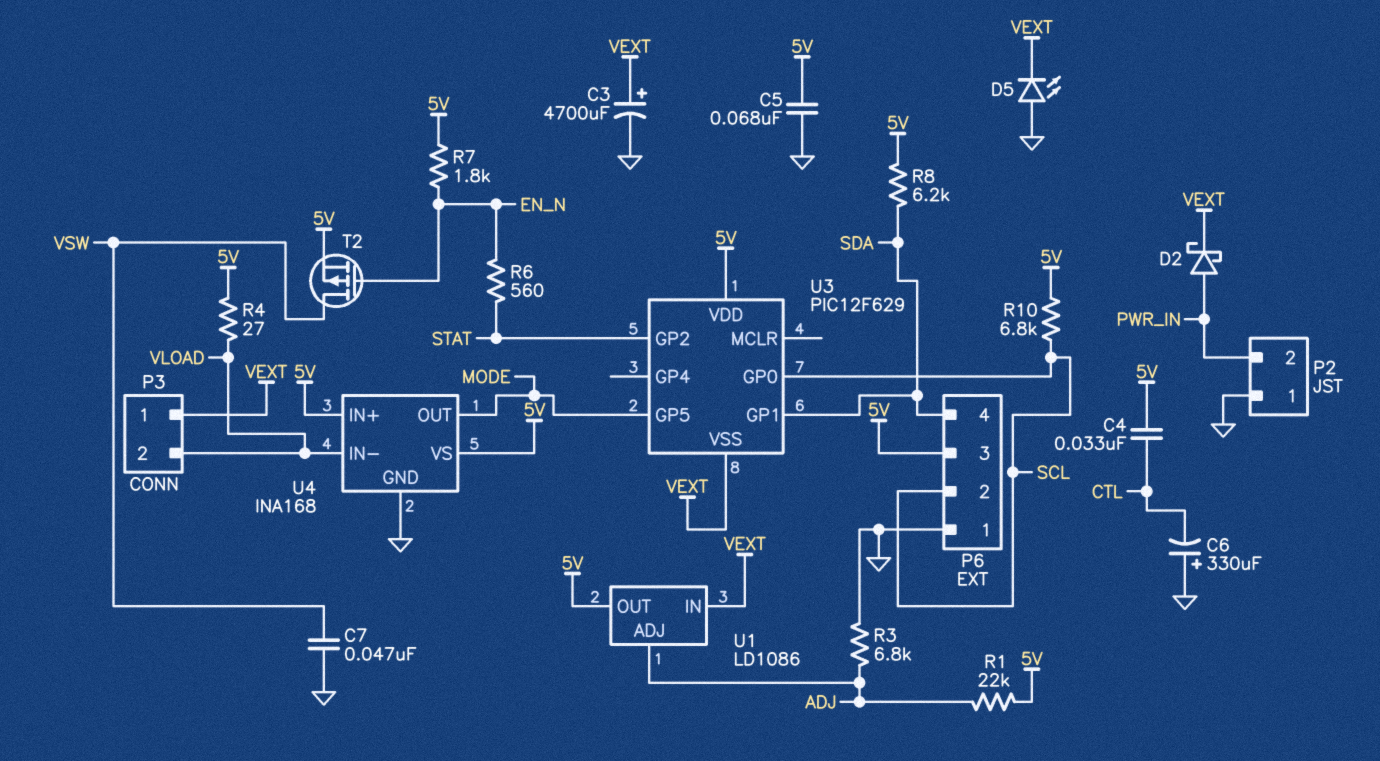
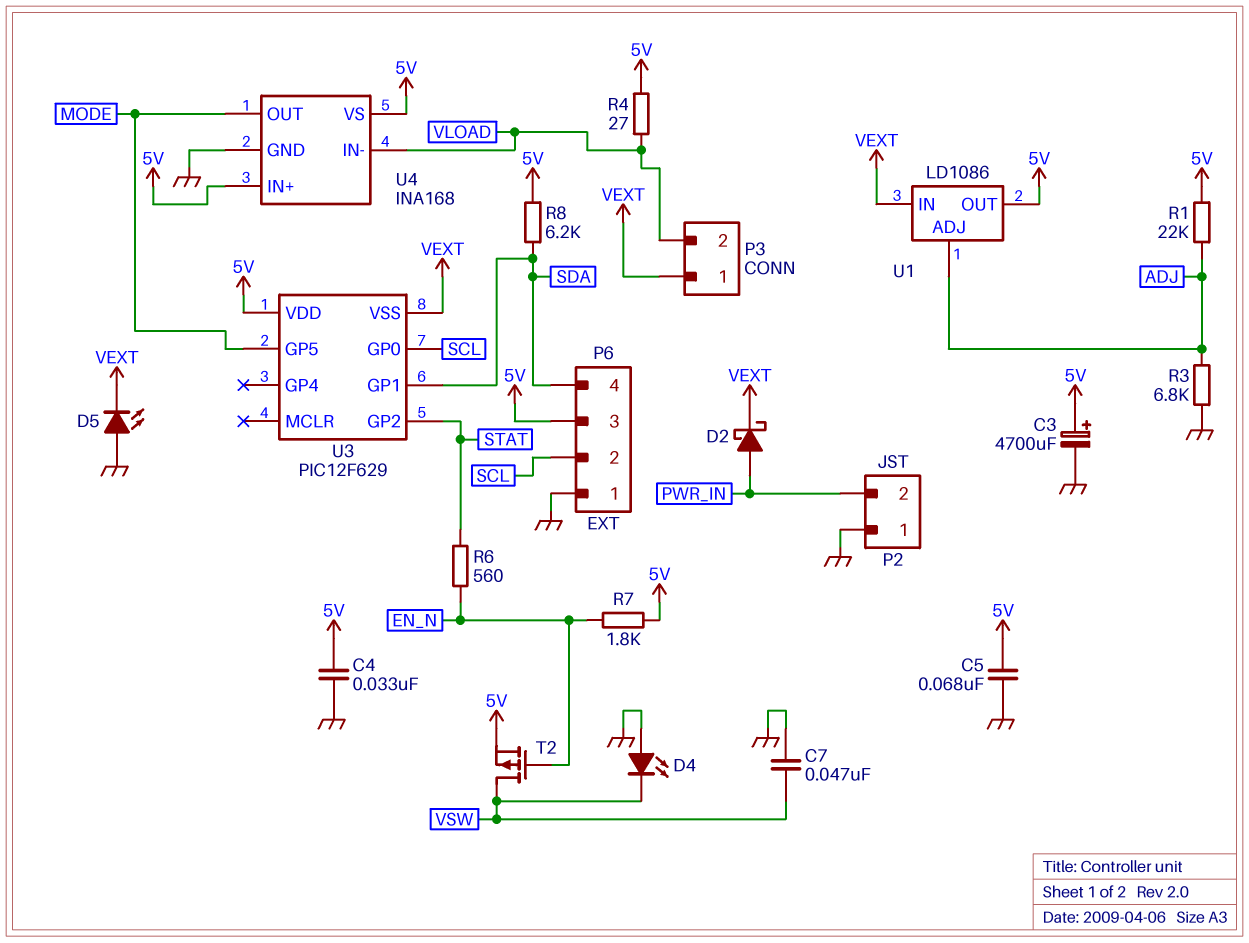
C3: 4700uF (plus VEXT, minus GND) -> 4700uF (plus 5V, minus GND)
C4: 33nF (5V, CTL) -> 33nF (5V, GND)
C6: 330uF (plus GND, minus CTL) -> none
D4: none -> LED (A GND, K VSW)
R10: 6.8k (5V, SCL) -> none

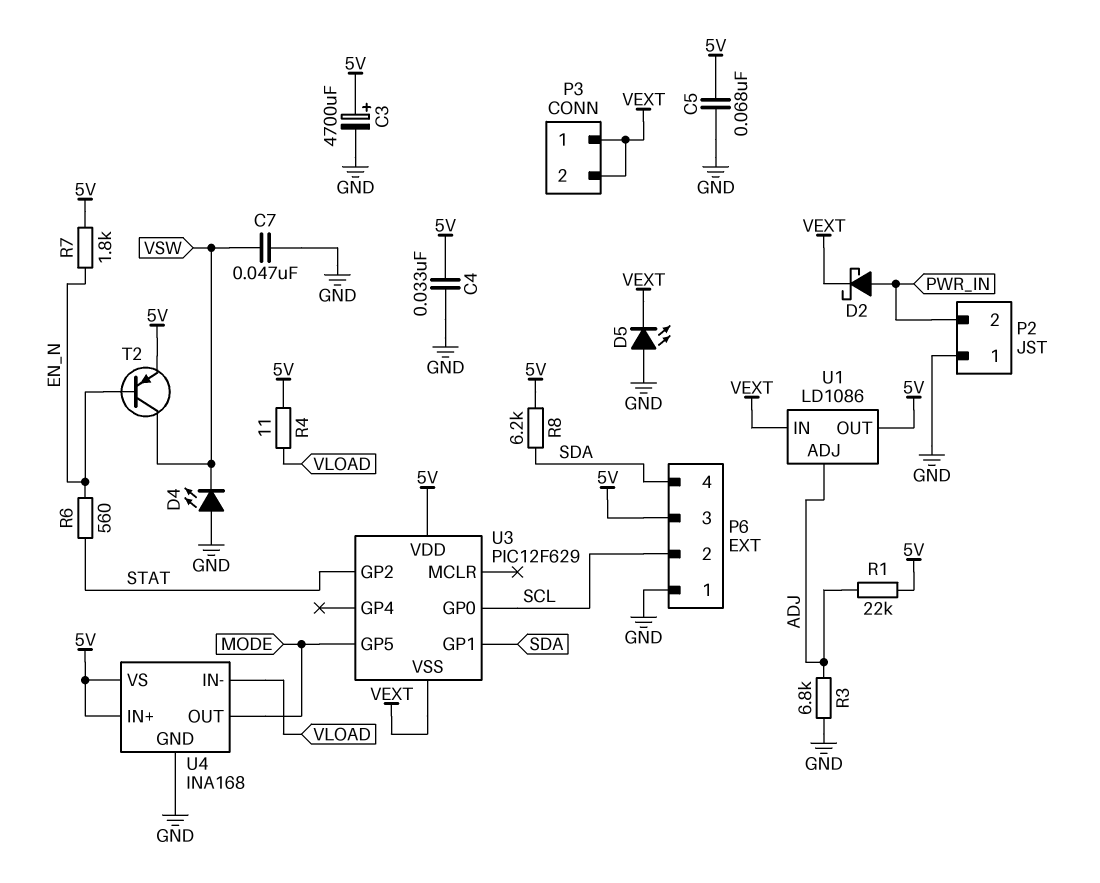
P3 pin 2: VLOAD -> VEXT
R4: 27 (5V, VLOAD) -> 11 (5V, VLOAD)
T2: PMOS (G EN_N, D VSW, S 5V) -> PNP (B EN_N, C VSW, E 5V)

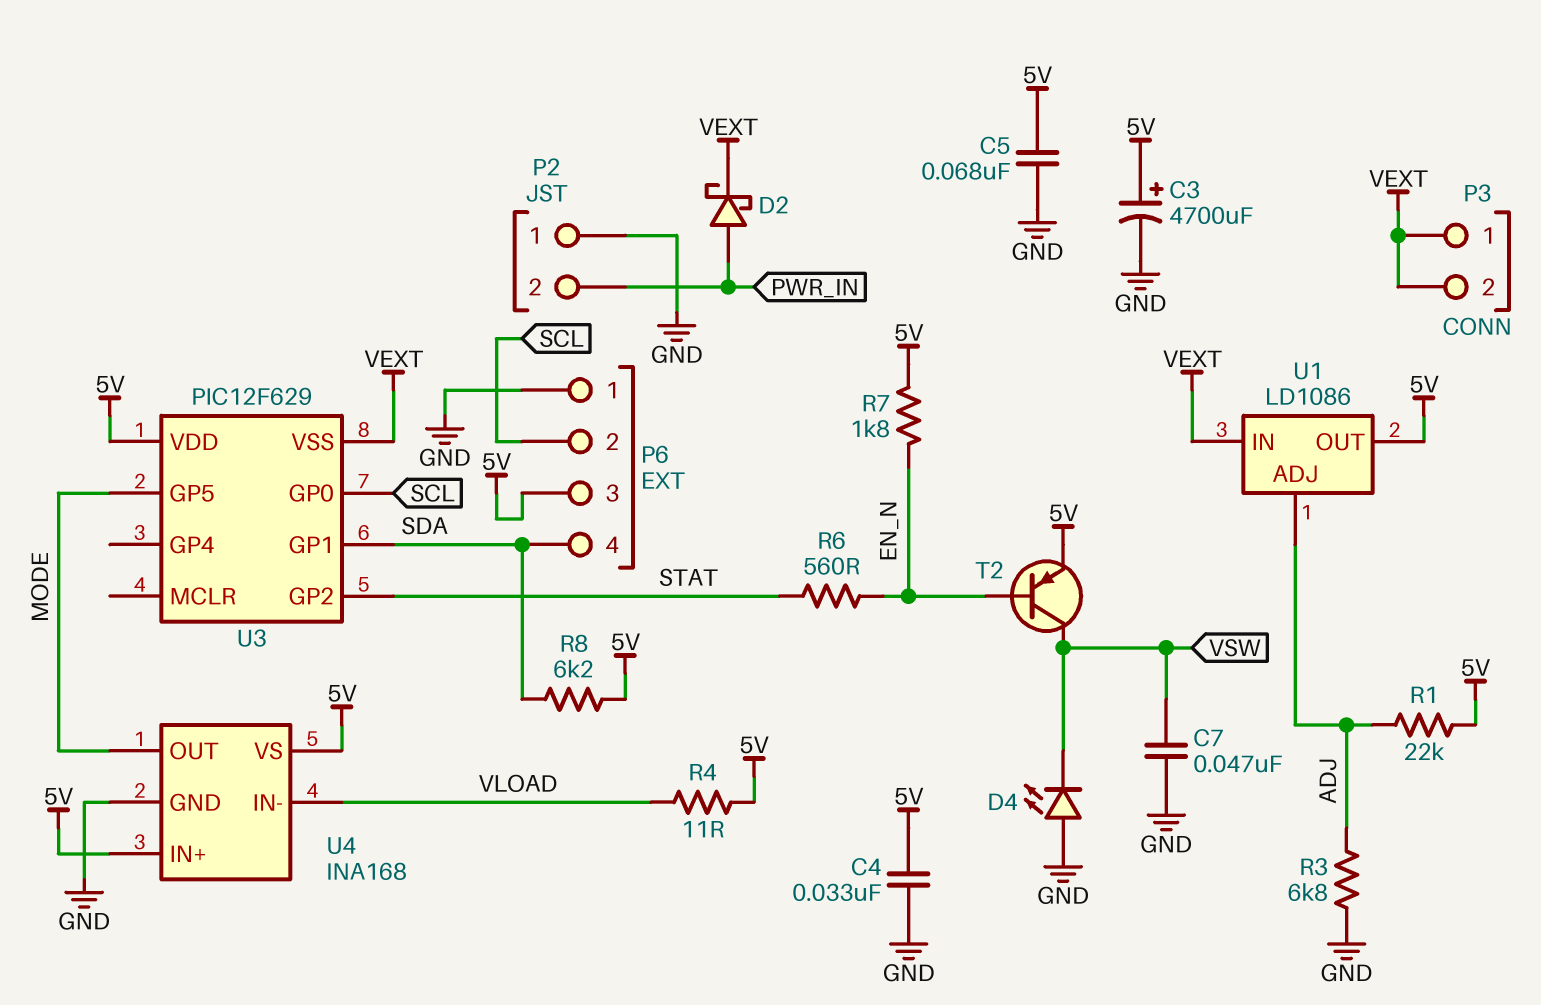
D5: LED (A GND, K VEXT) -> none

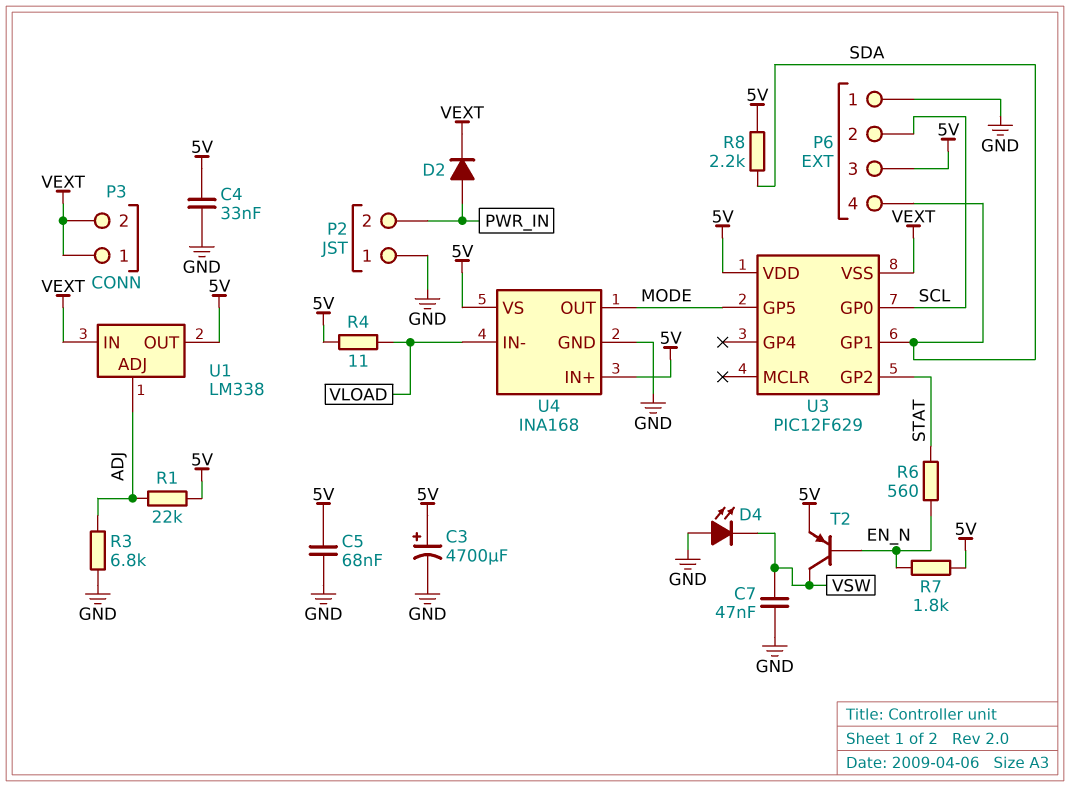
D2: schottky (A PWR_IN, K VEXT) -> diode (A PWR_IN, K VEXT)
R8: 6.2k (5V, SDA) -> 2.2k (5V, SDA)
U1: LD1086 -> LM338

